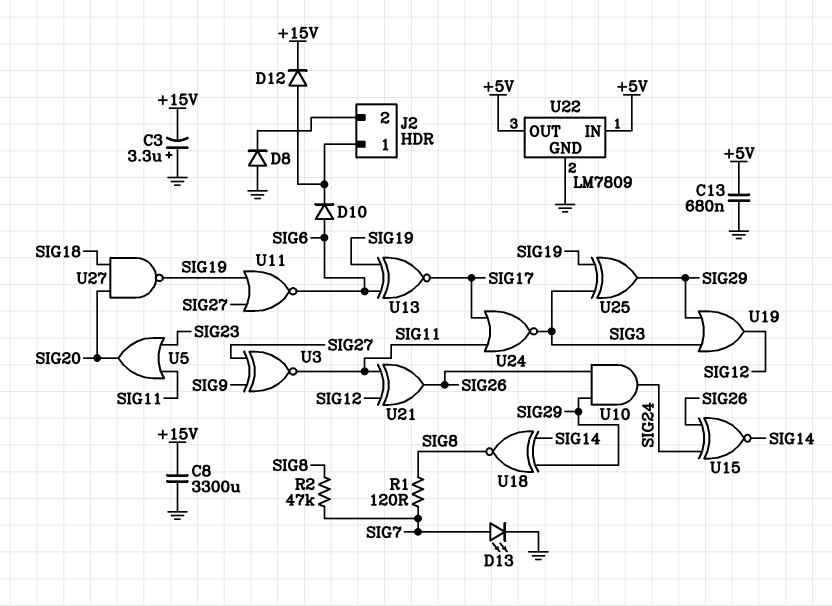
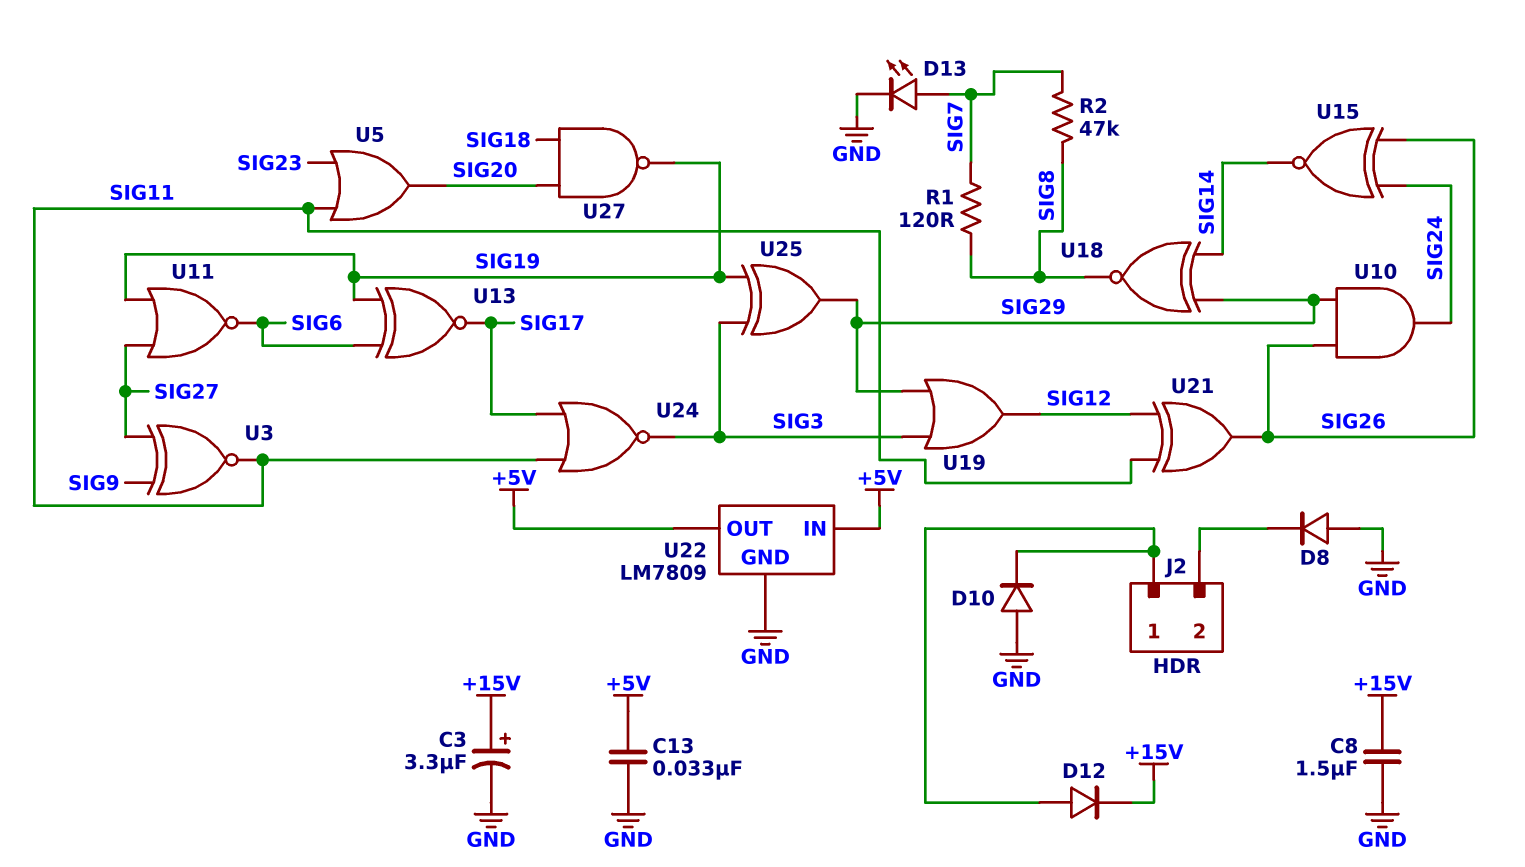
C3: 3.3uF (plus GND, minus +15V) -> 3.3uF (plus +15V, minus GND)
C8: 3300uF (+15V, GND) -> 1.5uF (+15V, GND)
C13: 680nF (+5V, GND) -> 33nF (+5V, GND)
D10: diode (A SIG6, K J2/1) -> diode (A GND, K J2/1)

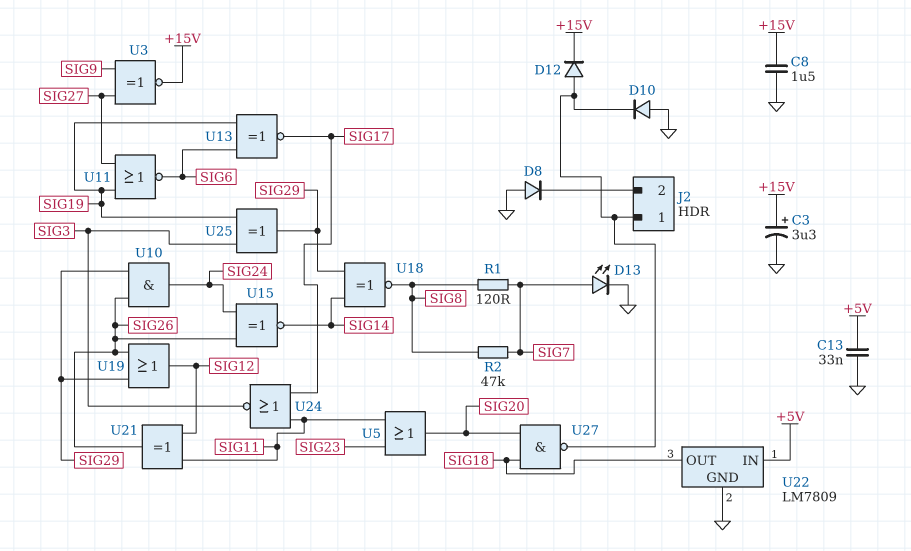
U3: XNOR (in SIG9, in SIG27, out SIG11) -> XNOR (in SIG9, in SIG27, out +15V)
U19: OR (in SIG3, in SIG29, out SIG12) -> OR (in SIG26, in SIG29, out SIG12)
U22 pin OUT: +5V -> SIG18
U27: NAND (in SIG18, in SIG20, out SIG19) -> NAND (in SIG18, in SIG20, out J2/1)

